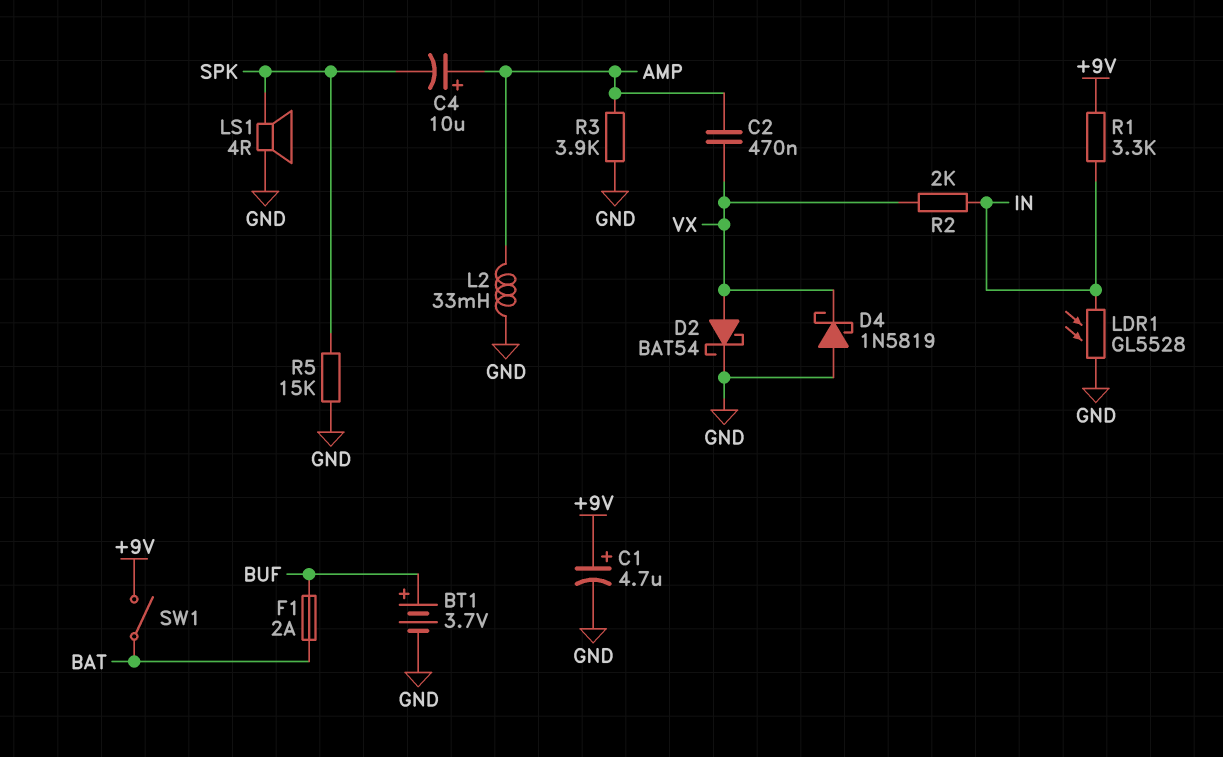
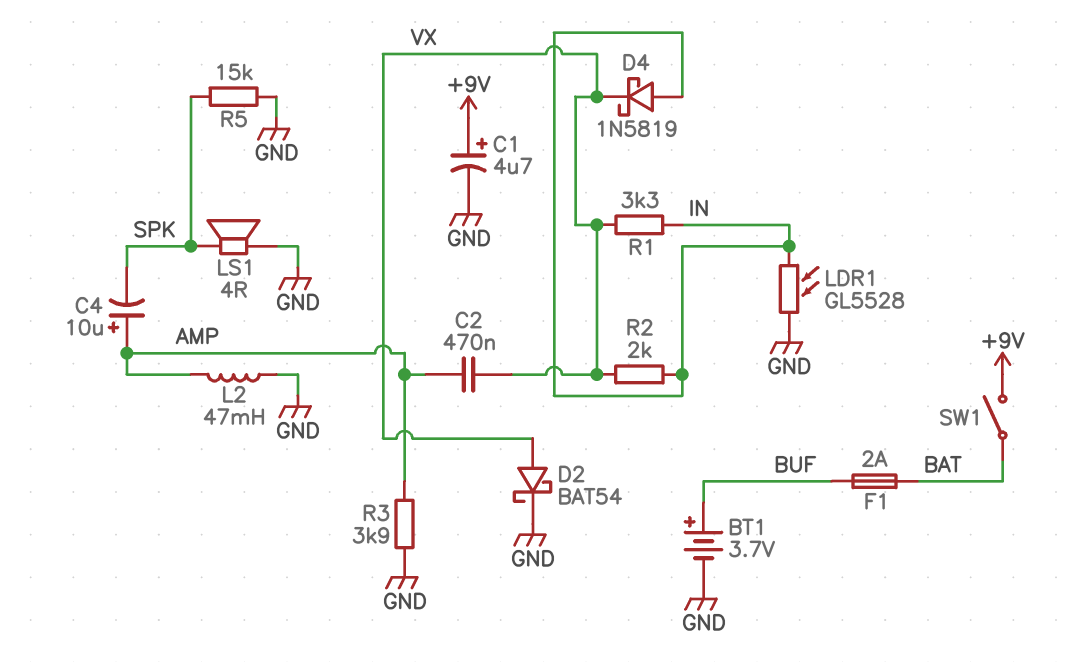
D4: schottky 1N5819 (A GND, K VX) -> schottky 1N5819 (A IN, K VX)
L2: 33mH (AMP, GND) -> 47mH (AMP, GND)
R1: 3.3k (+9V, IN) -> 3.3k (IN, VX)

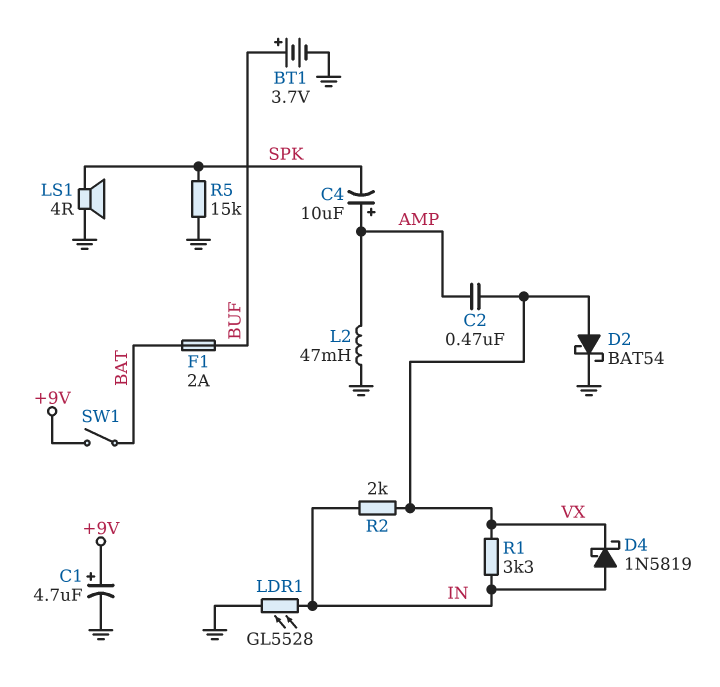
R3: 3.9k (AMP, GND) -> none

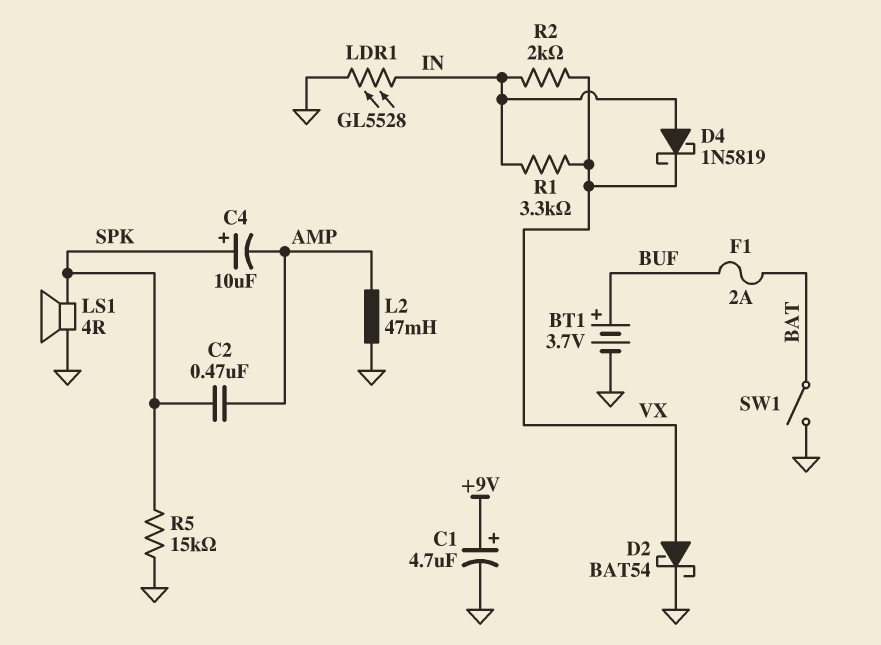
C2: 470nF (AMP, VX) -> 470nF (AMP, SPK)
C4: 10uF (plus AMP, minus SPK) -> 10uF (plus SPK, minus AMP)
SW1: switch (+9V, BAT) -> switch (BAT, GND)

